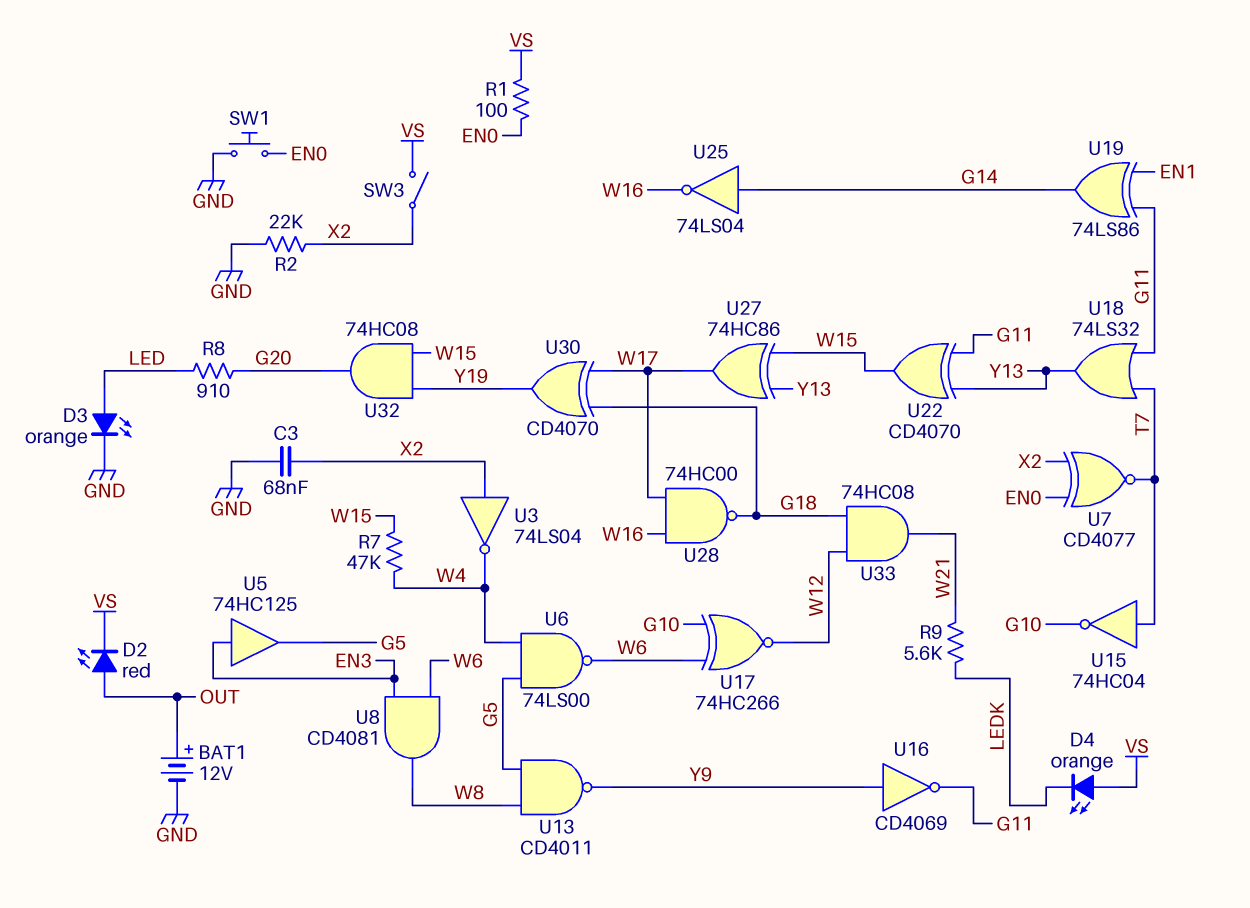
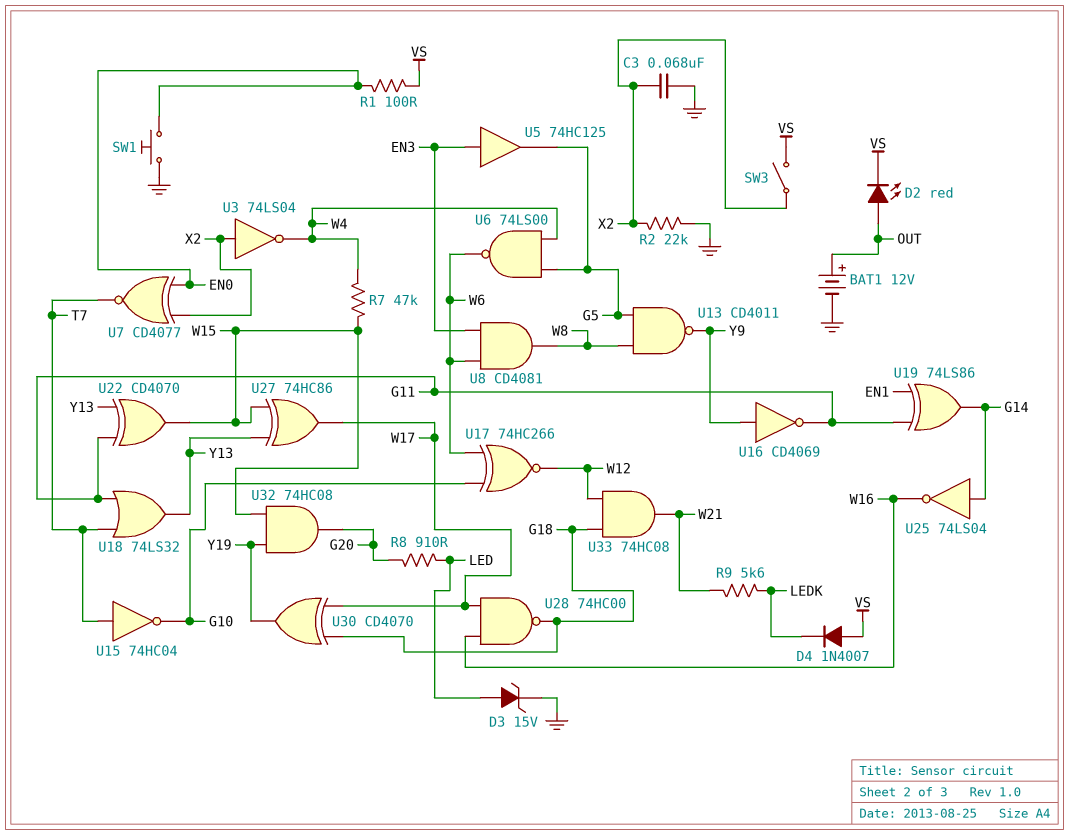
D3: LED orange (A LED, K GND) -> zener 15V (A LED, K GND)
D4: LED orange (A VS, K LEDK) -> diode 1N4007 (A VS, K LEDK)

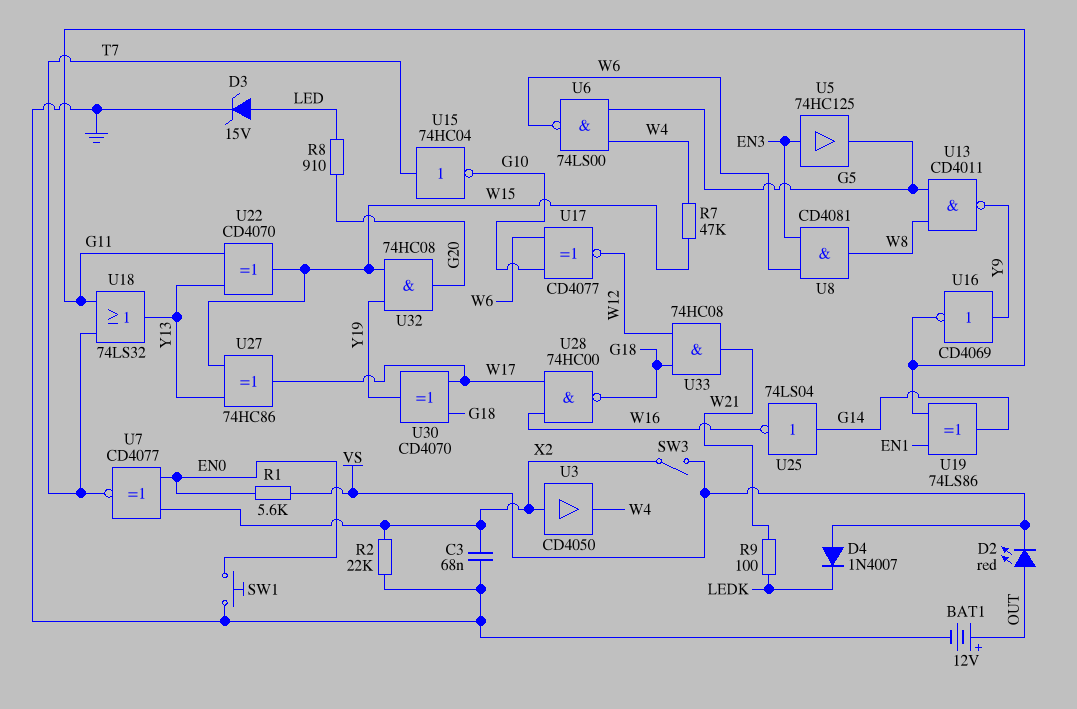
R1: 100 (EN0, VS) -> 5.6k (EN0, VS)
R9: 5.6k (LEDK, W21) -> 100 (LEDK, W21)
U3: NOT 74LS04 (in X2, out W4) -> buffer CD4050 (in X2, out W4)
U17: XNOR 74HC266 (in G10, in W6, out W12) -> XNOR CD4077 (in G10, in W6, out W12)

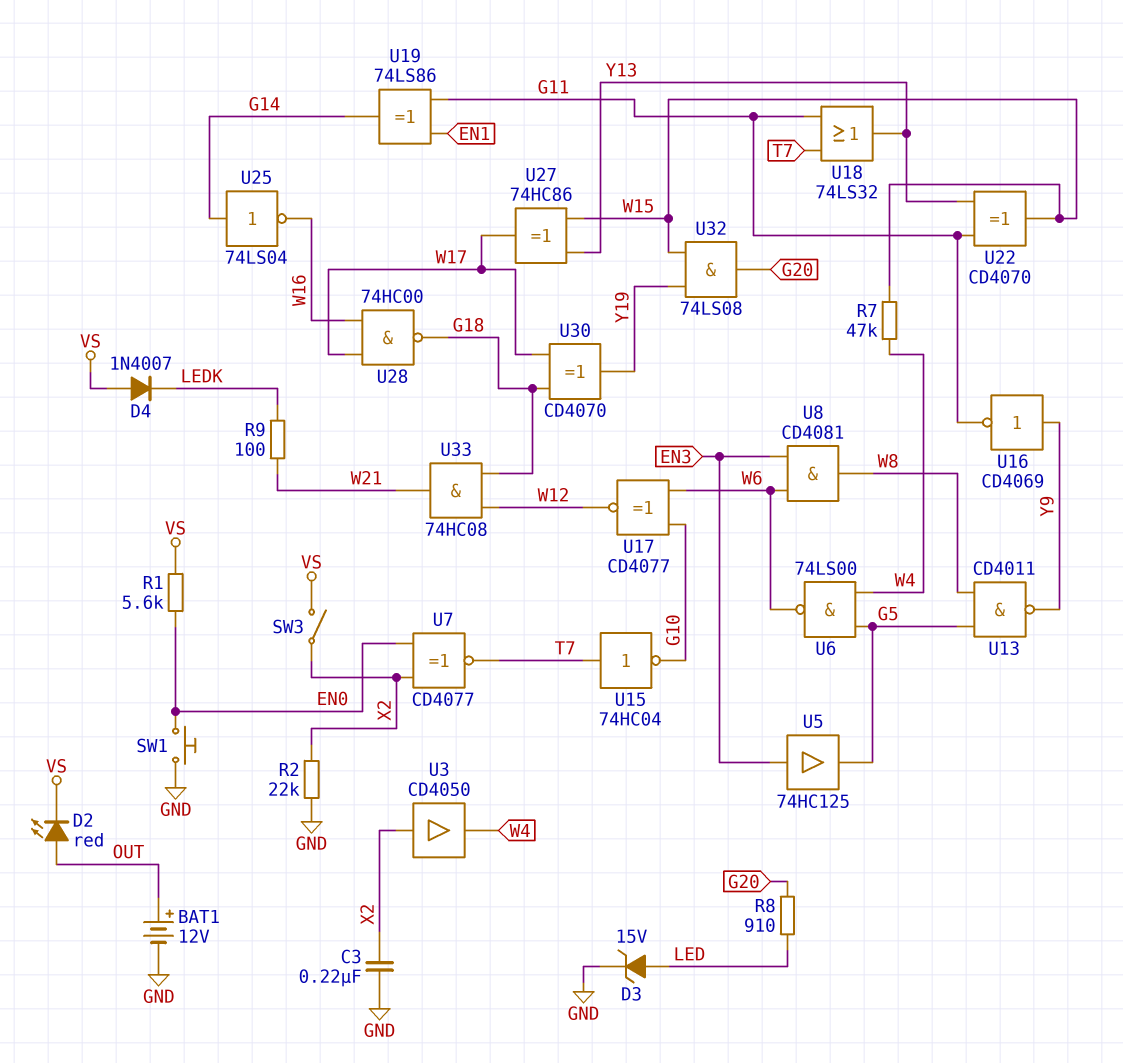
C3: 68nF (GND, X2) -> 220nF (GND, X2)
U32: AND 74HC08 (in W15, in Y19, out G20) -> AND 74LS08 (in W15, in Y19, out G20)

